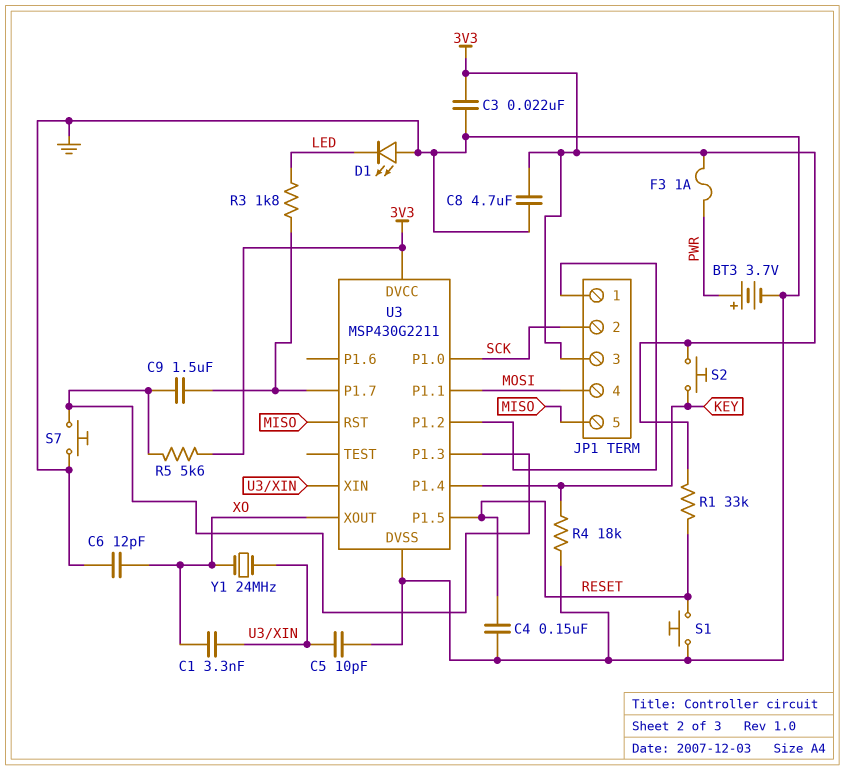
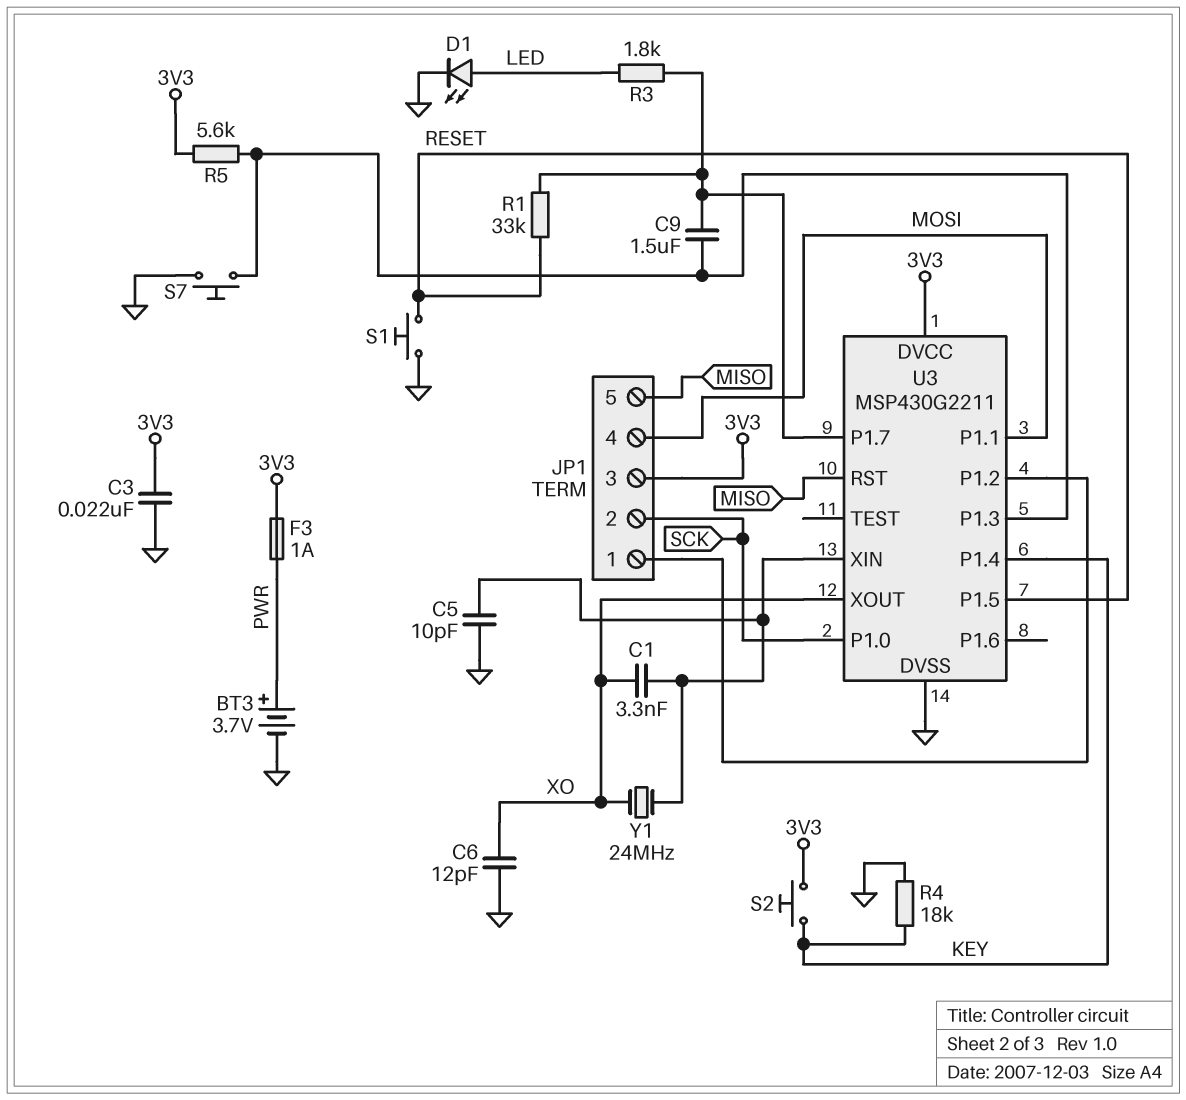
C4: 150nF (GND, RESET) -> none
C8: 4.7uF (3V3, GND) -> none
D1: LED (A GND, K LED) -> LED (A LED, K GND)
R1: 33k (3V3, RESET) -> 33k (RESET, U3/P1.7)

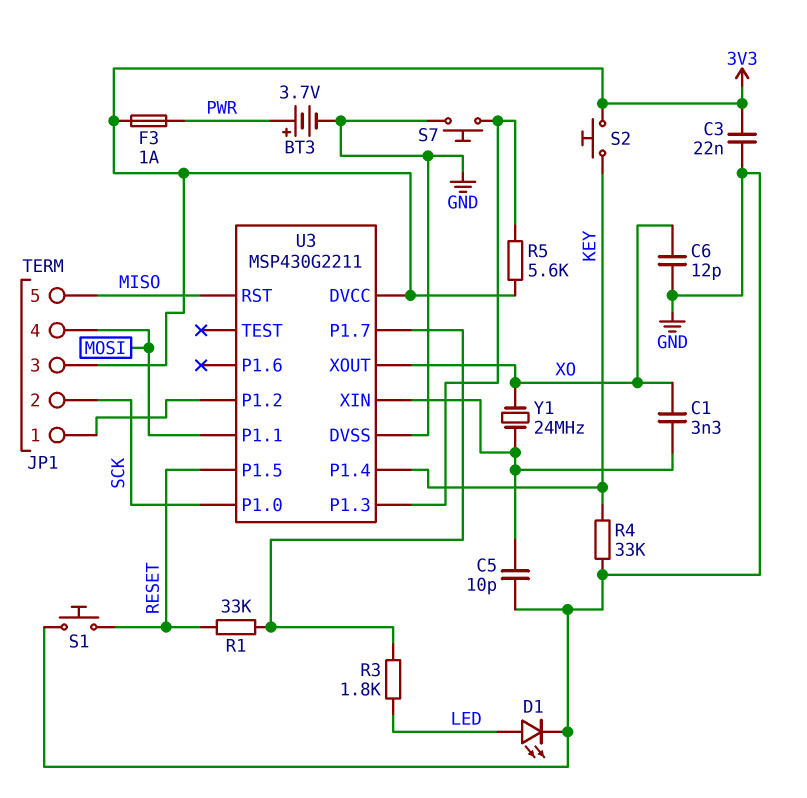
C9: 1.5uF (U3/P1.3, U3/P1.7) -> none
R4: 18k (GND, KEY) -> 33k (GND, KEY)

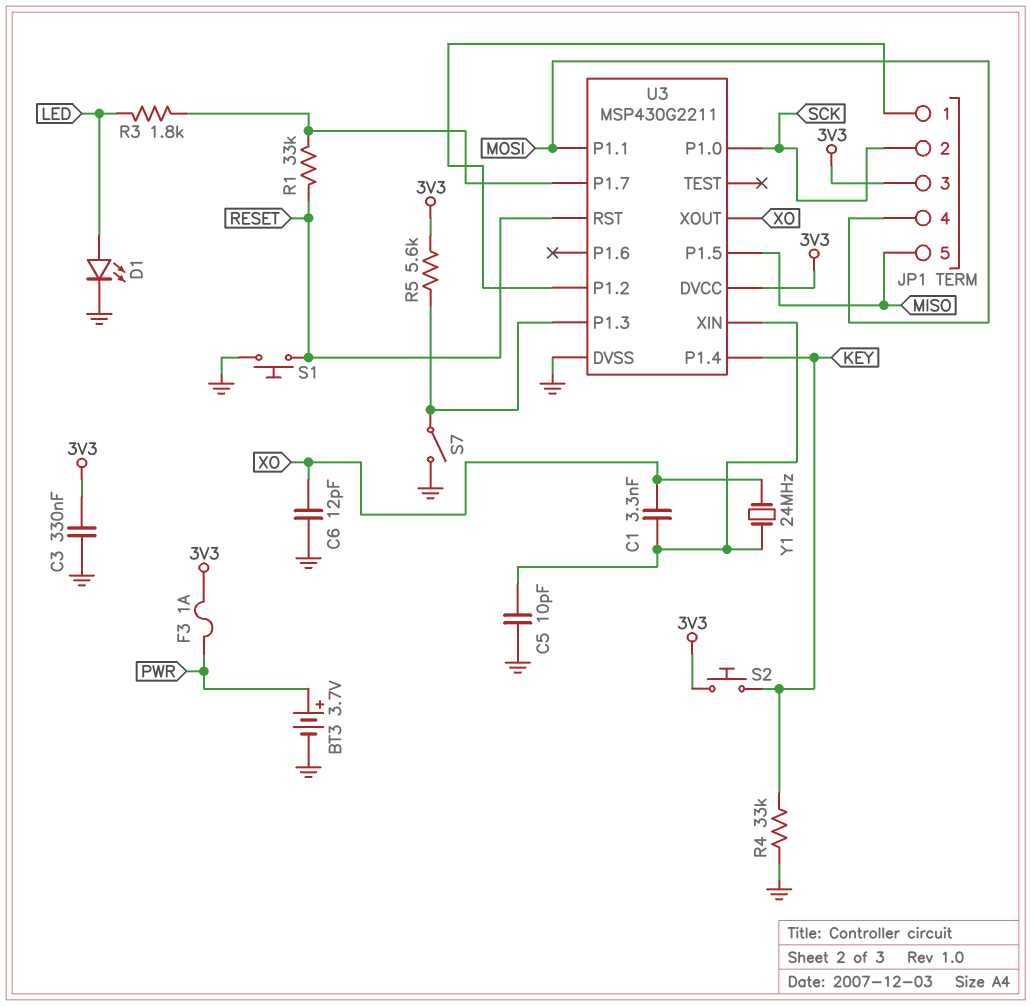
C3: 22nF (3V3, GND) -> 330nF (3V3, GND)
S7: button (GND, U3/P1.3) -> switch (GND, U3/P1.3)
U3 pin P1.5: RESET -> MISO
U3 pin RST: MISO -> RESET

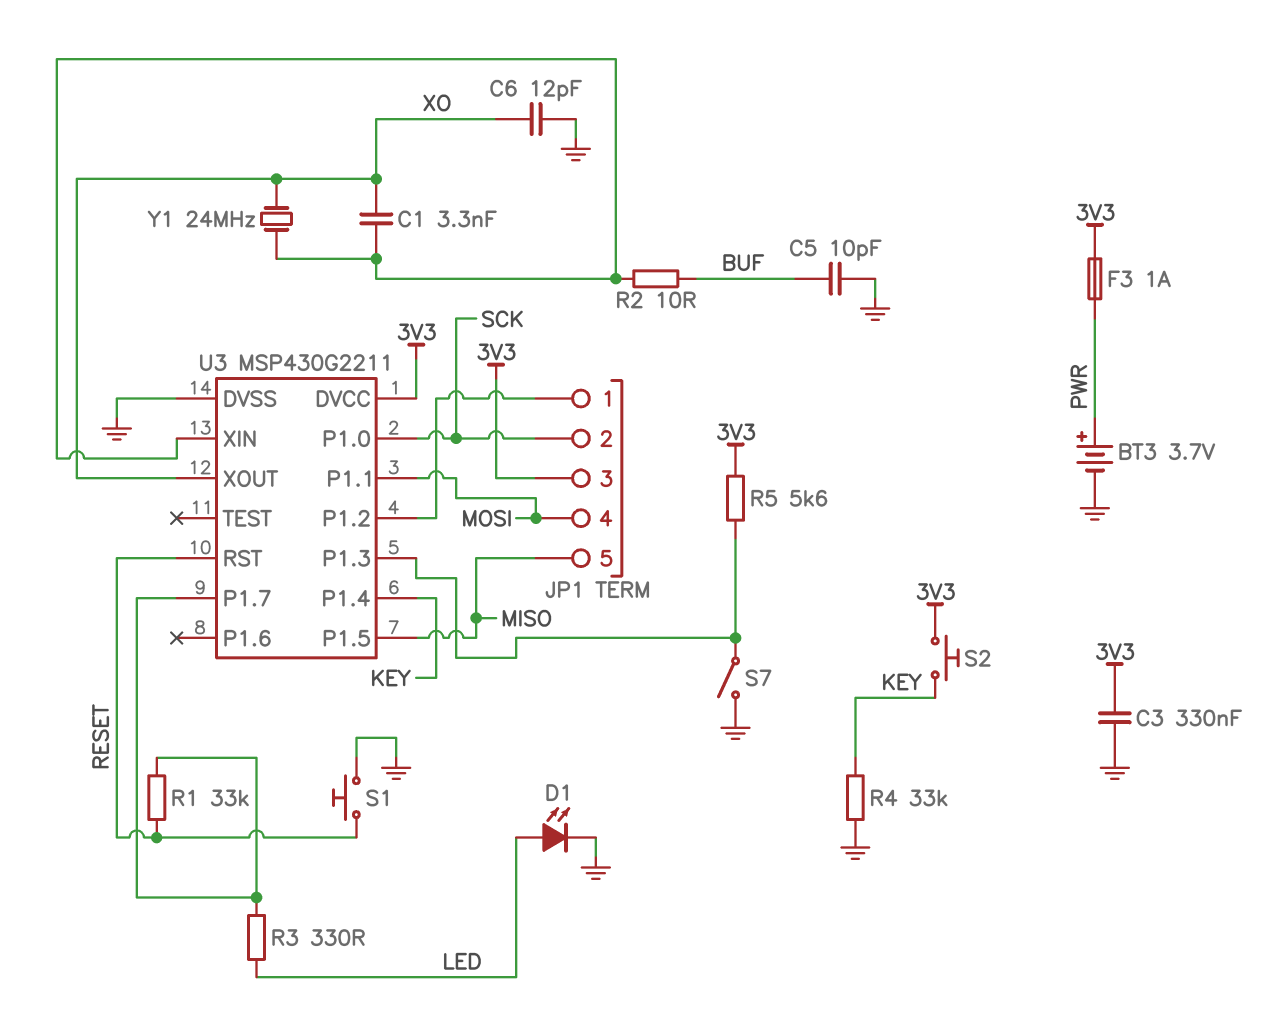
C5: 10pF (GND, U3/XIN) -> 10pF (BUF, GND)
R2: none -> 10 (BUF, U3/XIN)
R3: 1.8k (LED, U3/P1.7) -> 330 (LED, U3/P1.7)

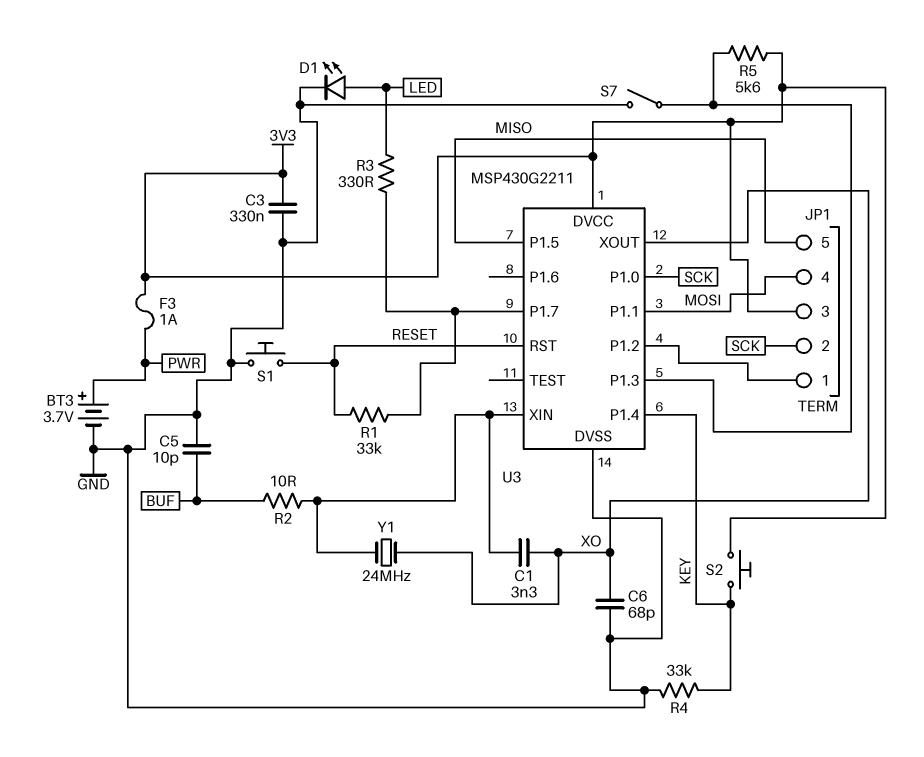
C6: 12pF (GND, XO) -> 68pF (GND, XO)

